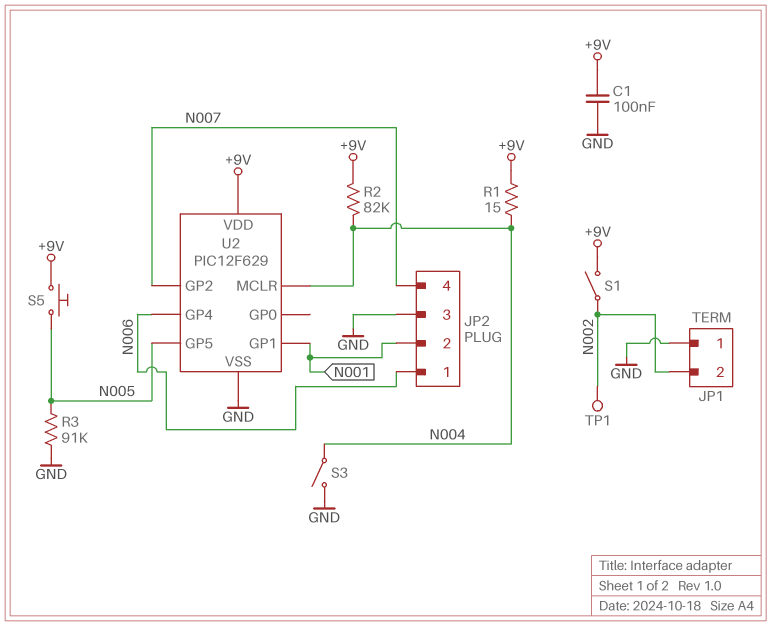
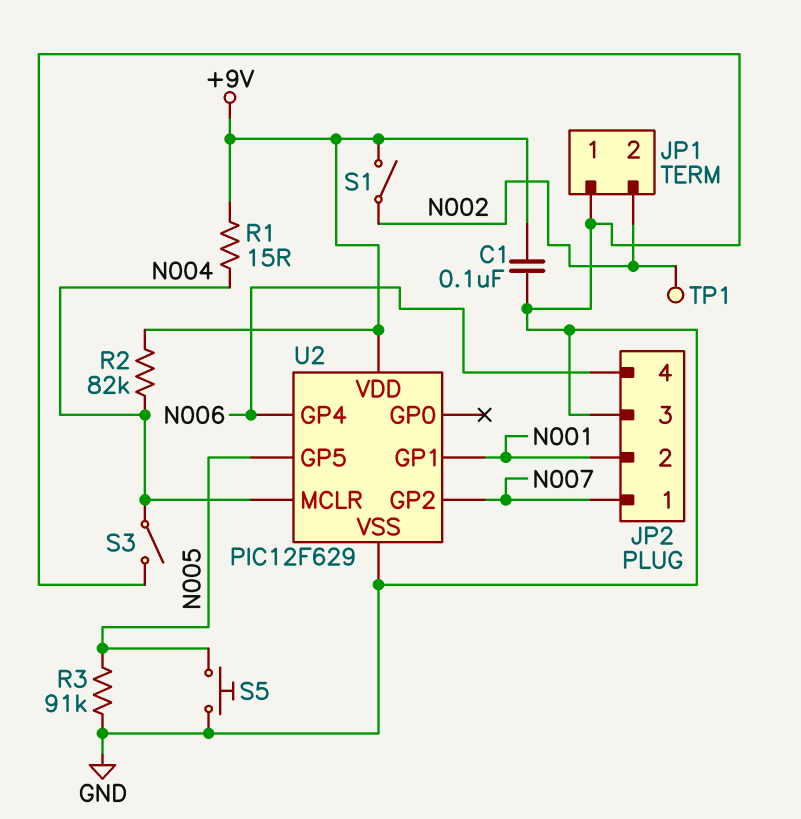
JP2 pin 1: N006 -> N007
JP2 pin 4: N007 -> N006
S5: button (+9V, N005) -> button (GND, N005)

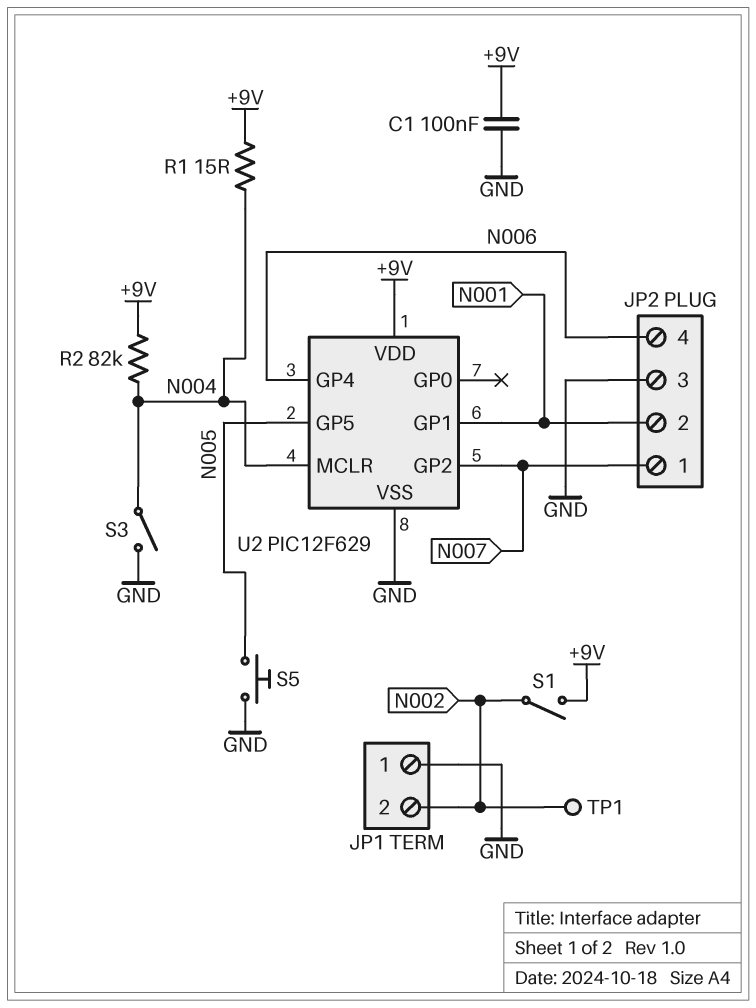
R3: 91k (GND, N005) -> none

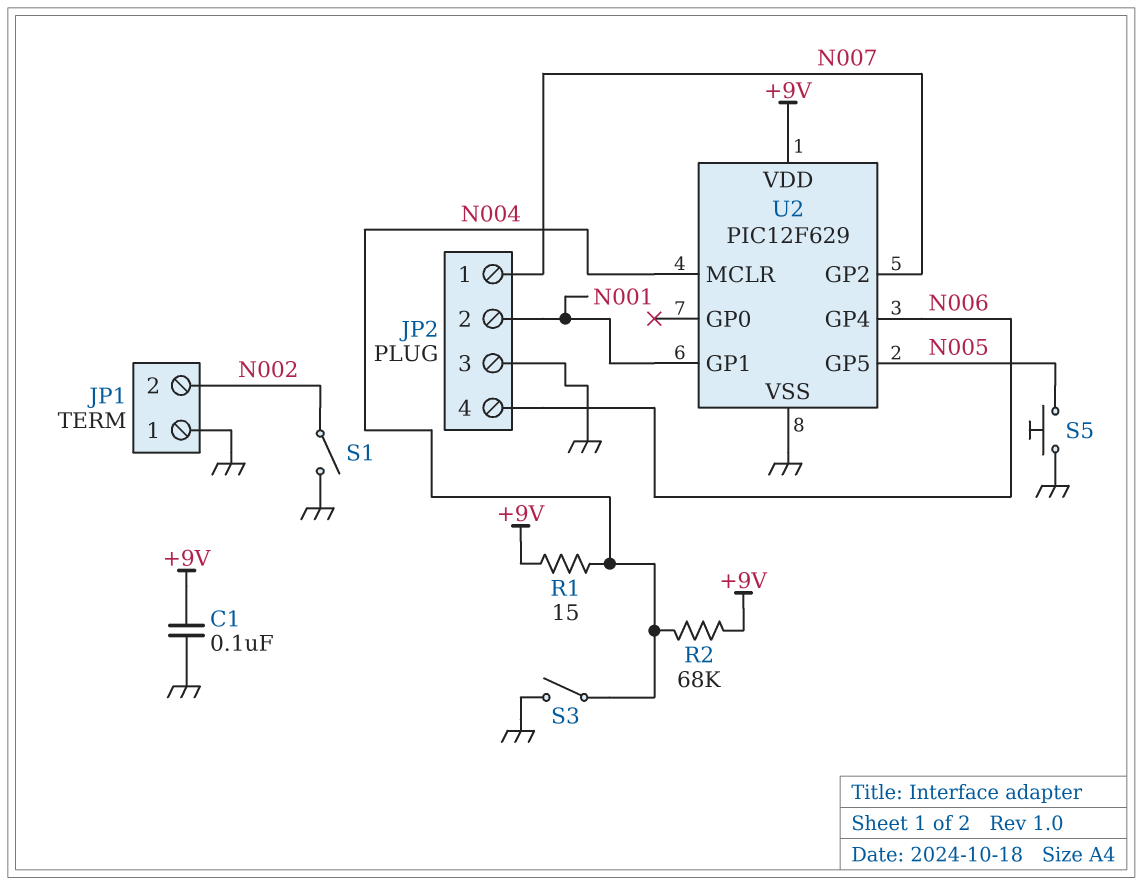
R2: 82k (+9V, N004) -> 68k (+9V, N004)
S1: switch (+9V, N002) -> switch (GND, N002)
TP1: test point (N002) -> none

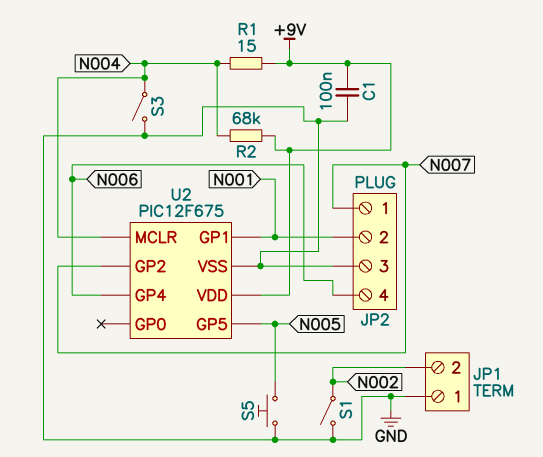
U2: PIC12F629 -> PIC12F675

